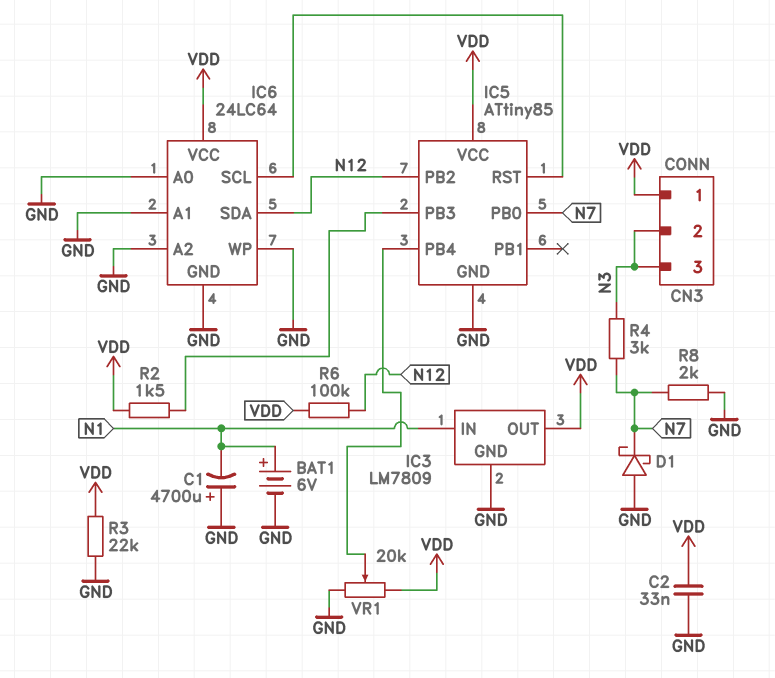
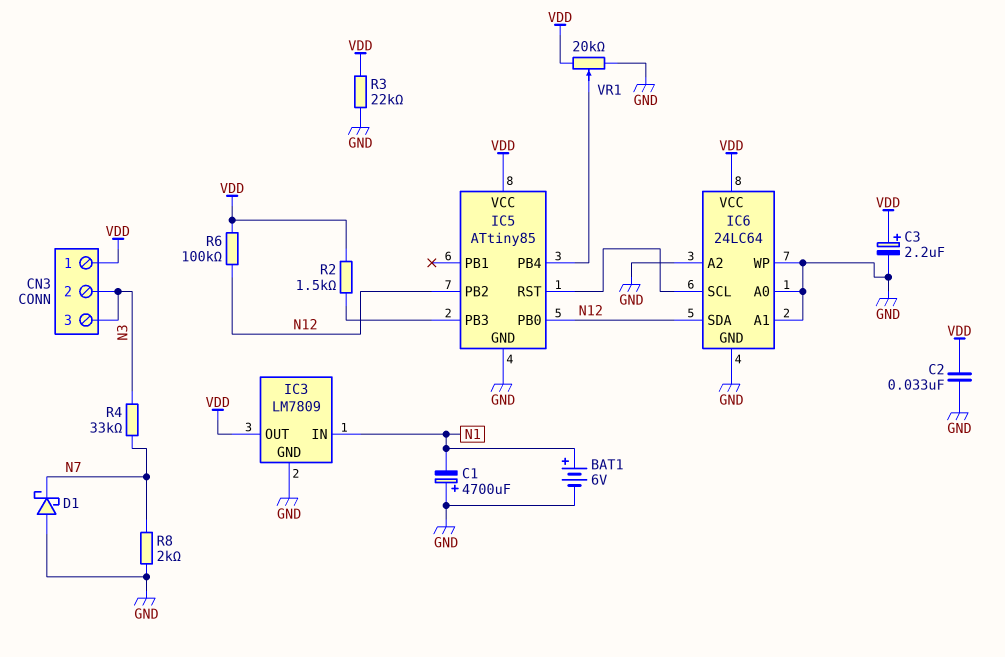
C3: none -> 2.2uF (plus VDD, minus GND)
IC5 pin PB0: N7 -> N12
R4: 3k (N3, N7) -> 33k (N3, N7)

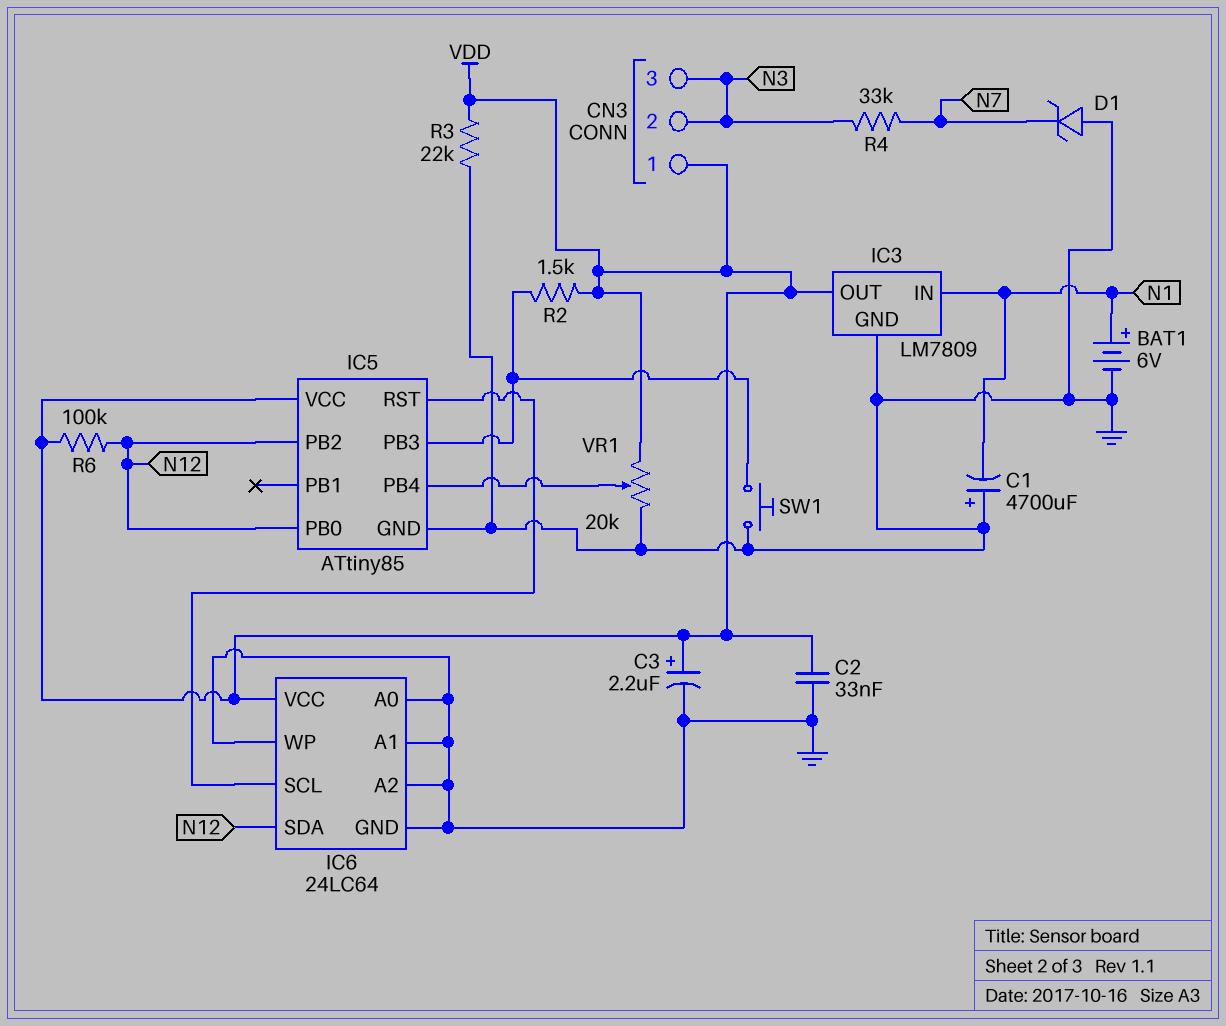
D1: schottky (A GND, K N7) -> zener (A GND, K N7)
R8: 2k (GND, N7) -> none
SW1: none -> button (GND, IC5/PB3)

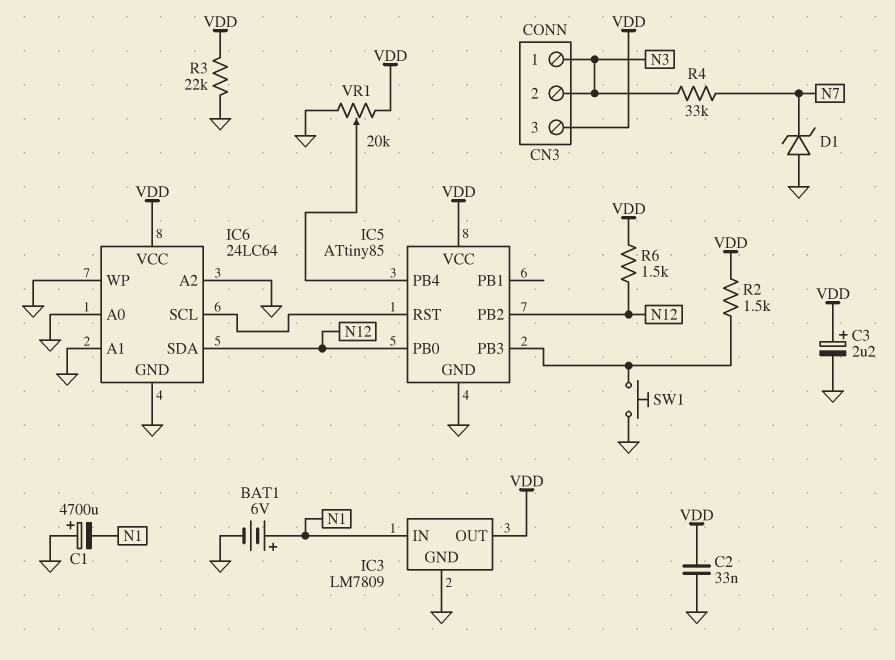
CN3 pin 1: VDD -> N3
CN3 pin 3: N3 -> VDD
R6: 100k (N12, VDD) -> 1.5k (N12, VDD)

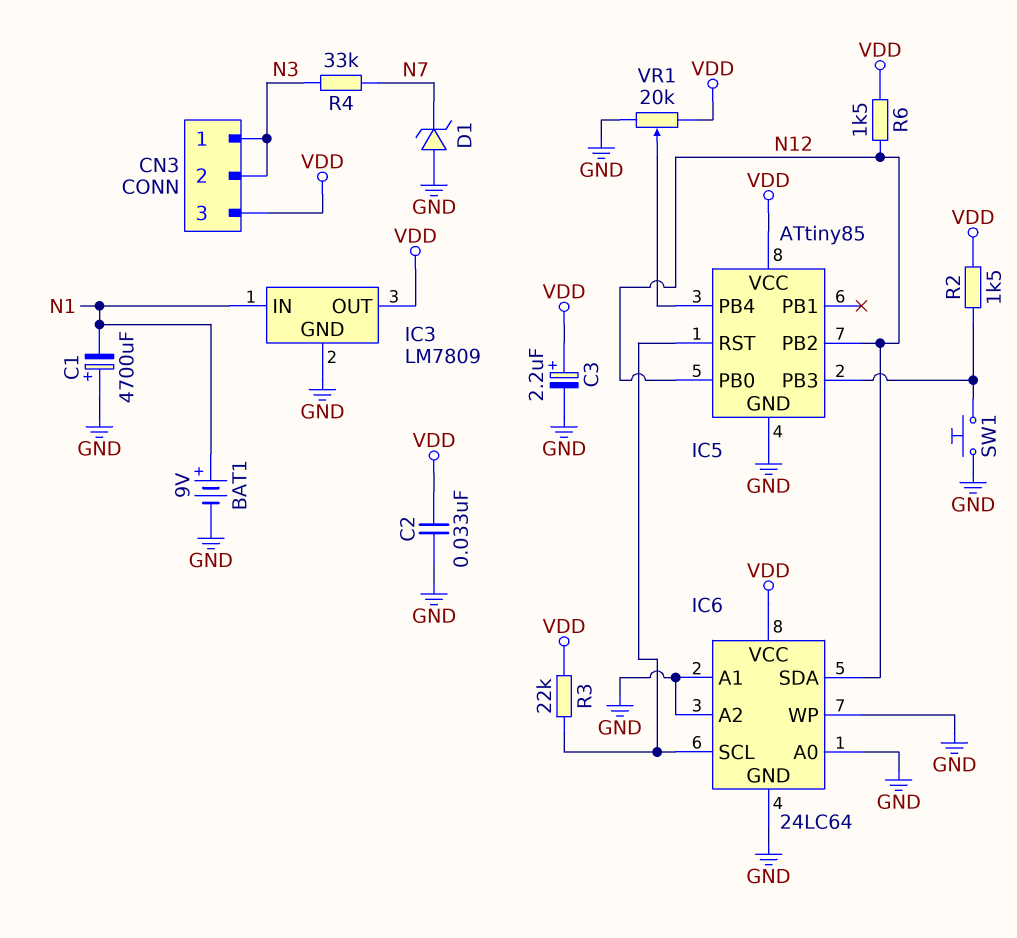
BAT1: 6V (plus N1, minus GND) -> 9V (plus N1, minus GND)
R3: 22k (GND, VDD) -> 22k (IC5/RST, VDD)

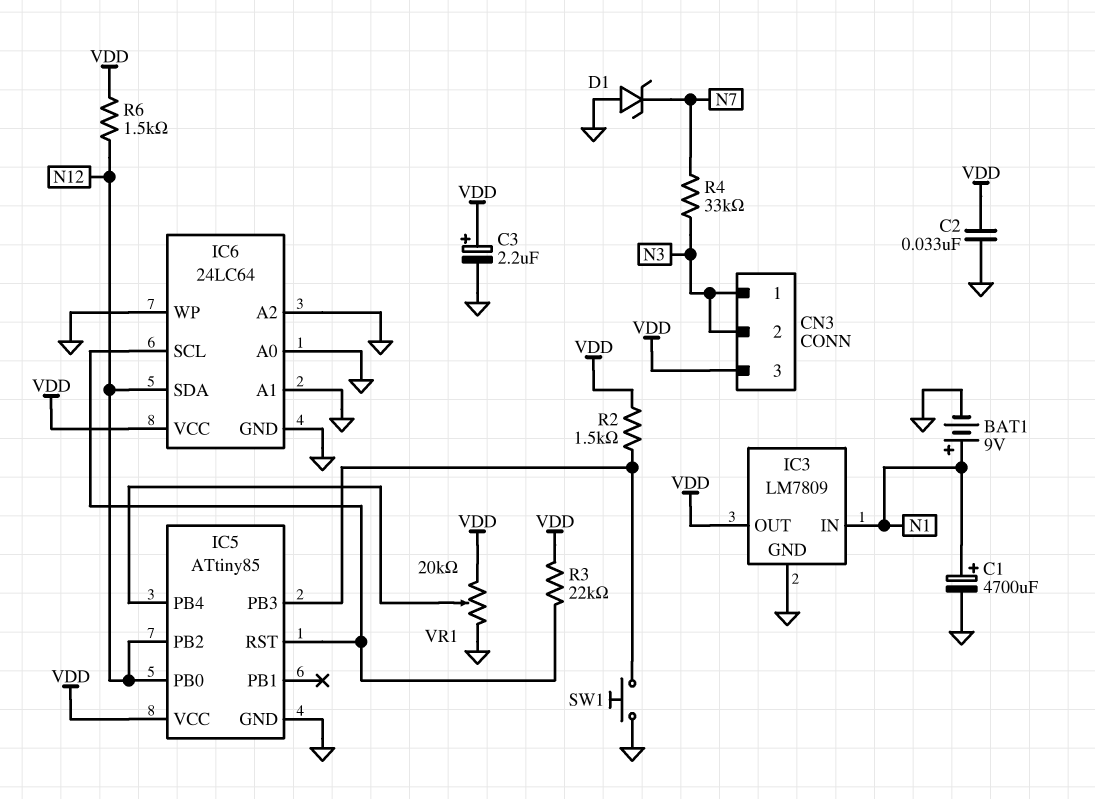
C1: 4700uF (plus GND, minus N1) -> 4700uF (plus N1, minus GND)

